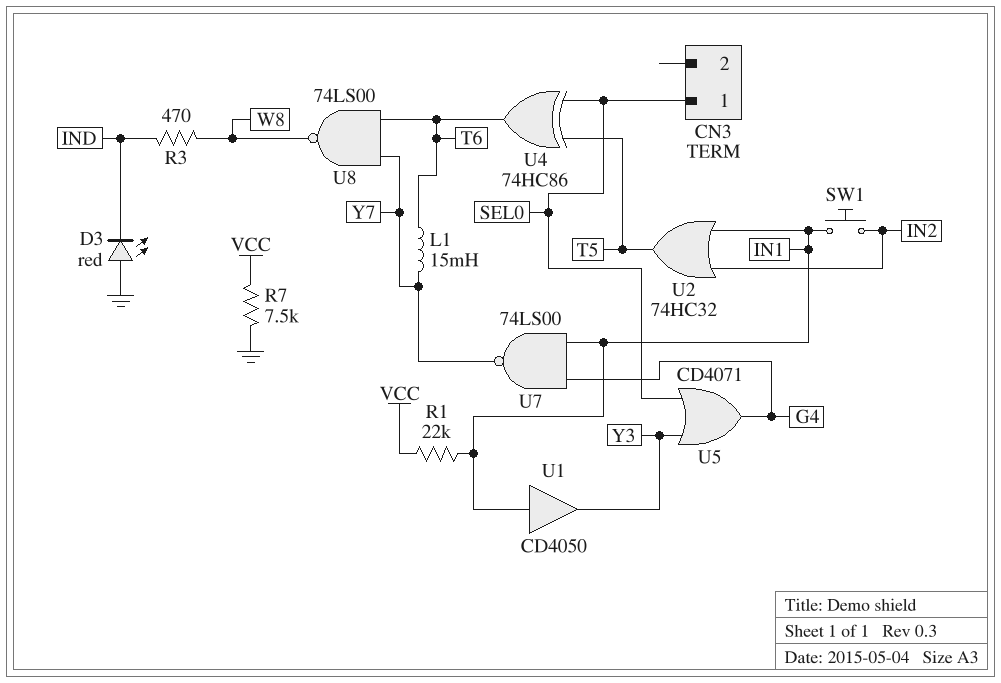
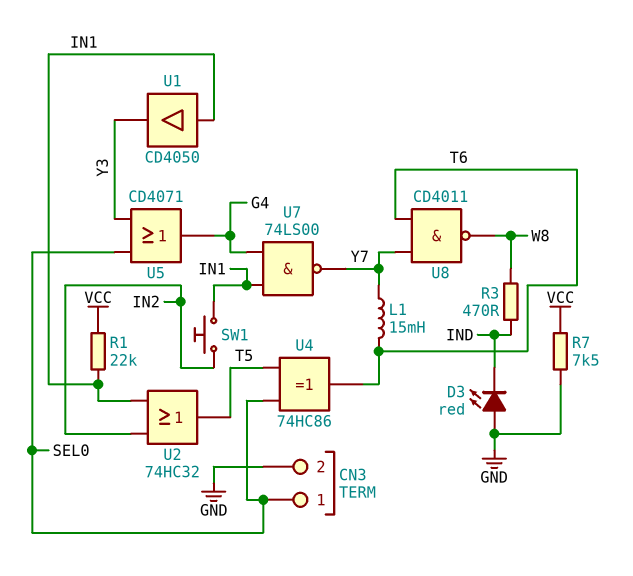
CN3 pin 2: none -> GND
U8: NAND 74LS00 (in T6, in Y7, out W8) -> NAND CD4011 (in T6, in Y7, out W8)

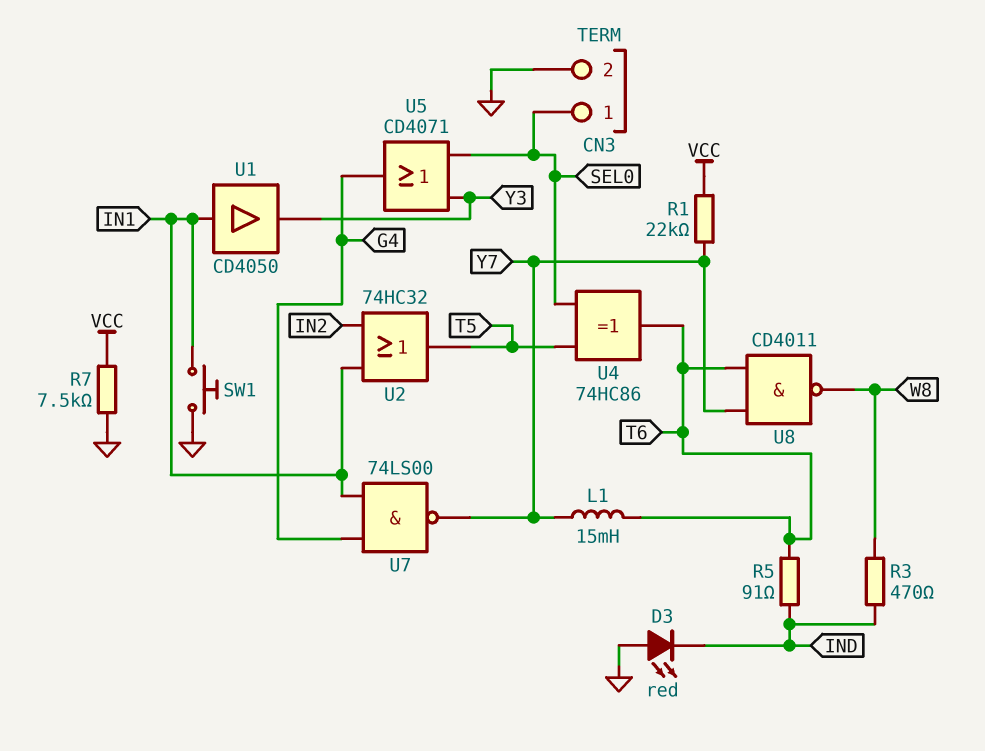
R1: 22k (IN1, VCC) -> 22k (VCC, Y7)
R5: none -> 91 (IND, T6)
SW1: button (IN1, IN2) -> button (GND, IN1)

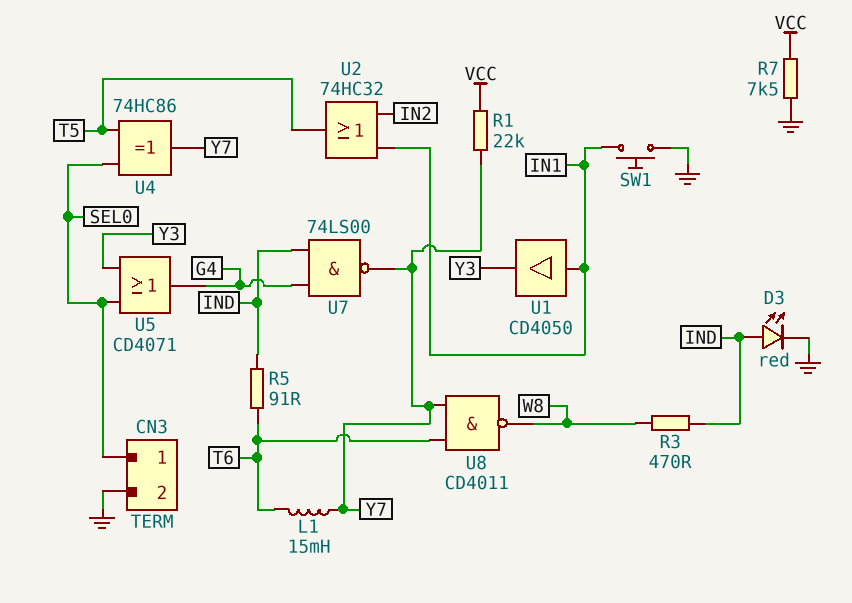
D3: LED red (A GND, K IND) -> LED red (A IND, K GND)
U4: XOR 74HC86 (in SEL0, in T5, out T6) -> XOR 74HC86 (in SEL0, in T5, out Y7)
U7: NAND 74LS00 (in G4, in IN1, out Y7) -> NAND 74LS00 (in G4, in IND, out Y7)

